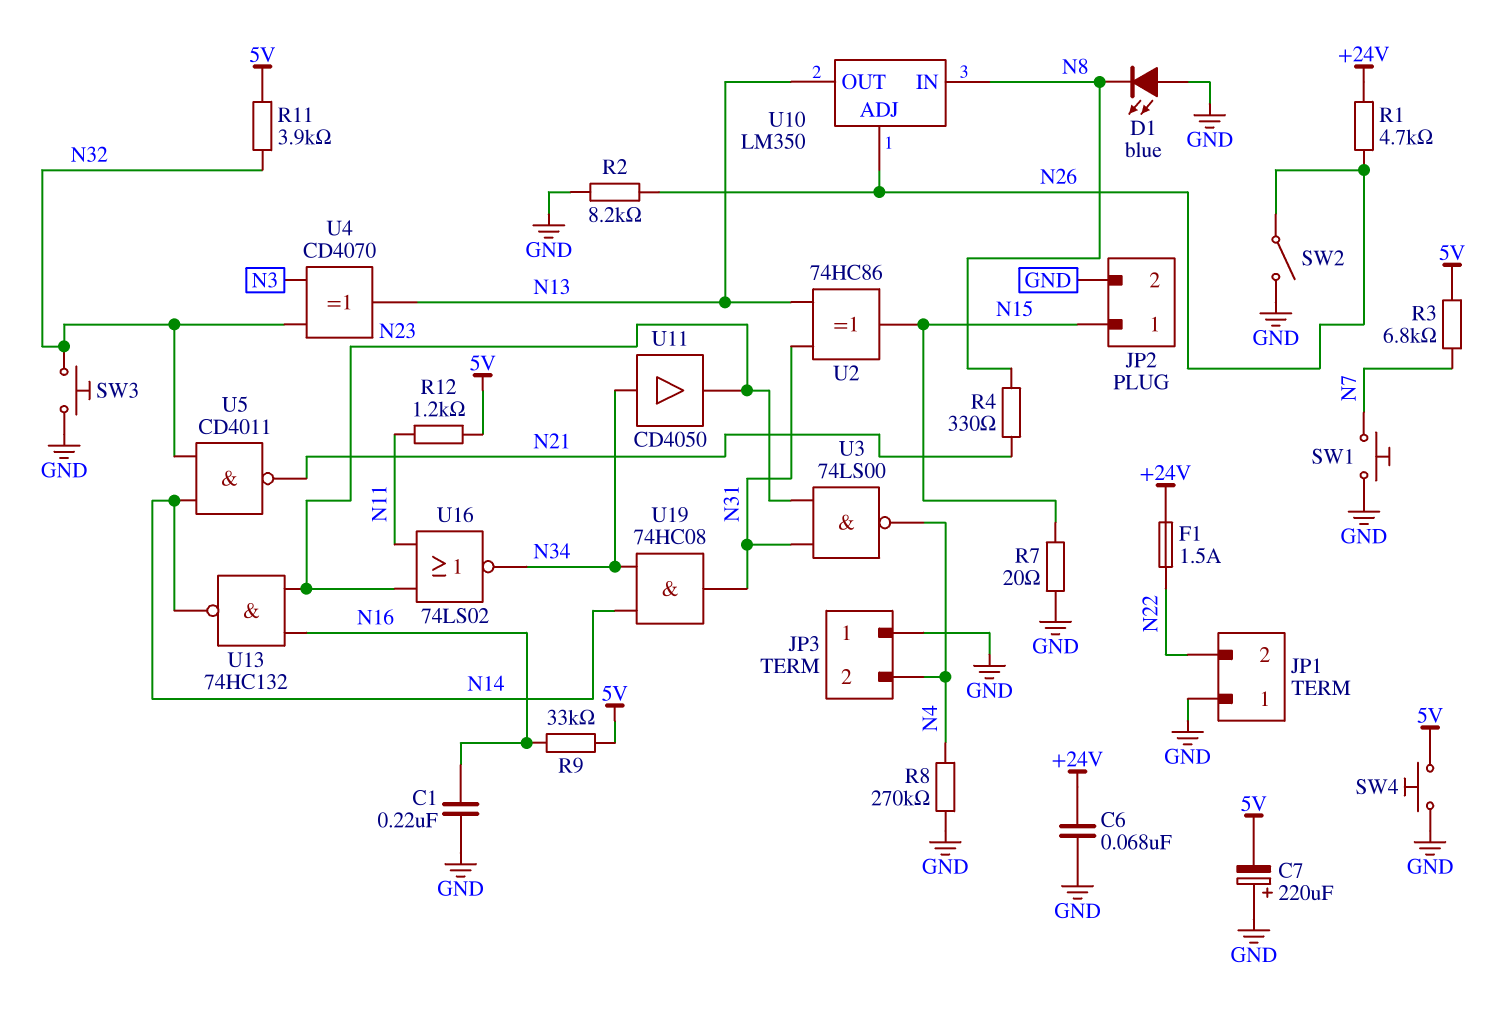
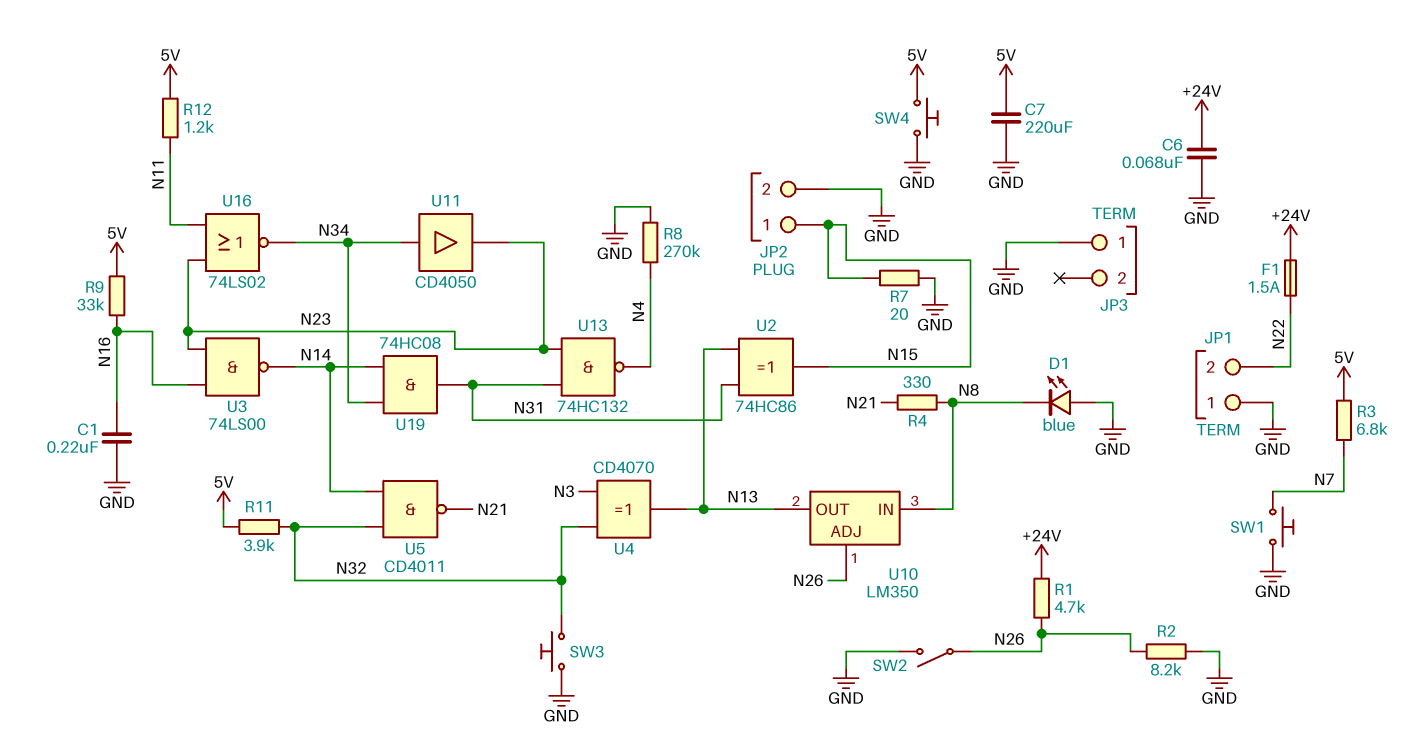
C7: 220uF (plus GND, minus 5V) -> 220uF (5V, GND)
JP3 pin 2: N4 -> none
U3: NAND 74LS00 (in N23, in N31, out N4) -> NAND 74LS00 (in N16, in N23, out N14)
U13: NAND 74HC132 (in N16, in N23, out N14) -> NAND 74HC132 (in N23, in N31, out N4)

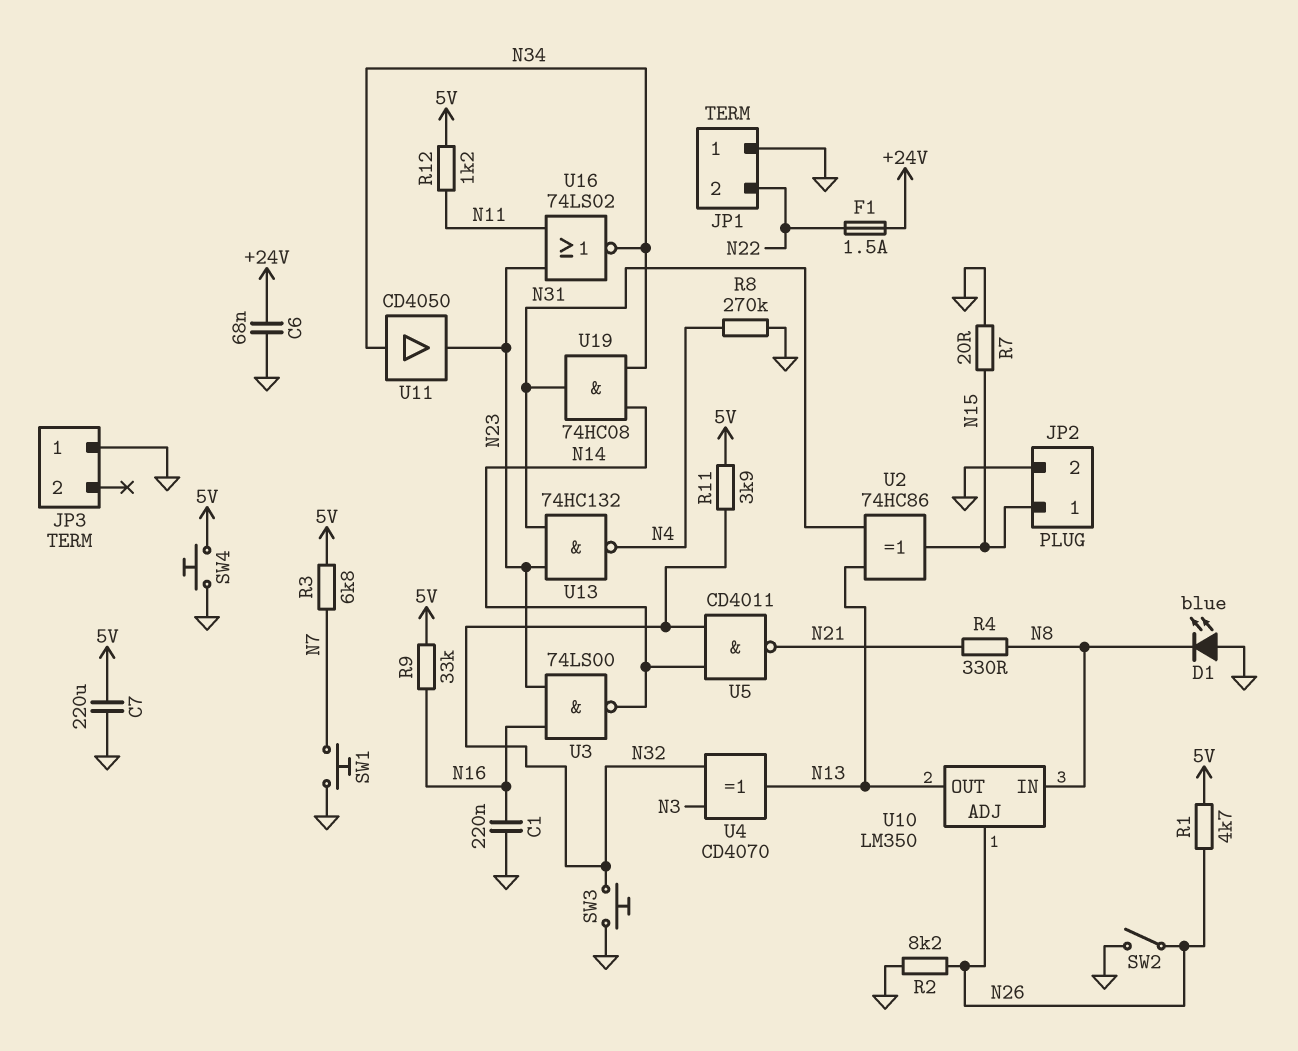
R1: 4.7k (+24V, N26) -> 4.7k (5V, N26)

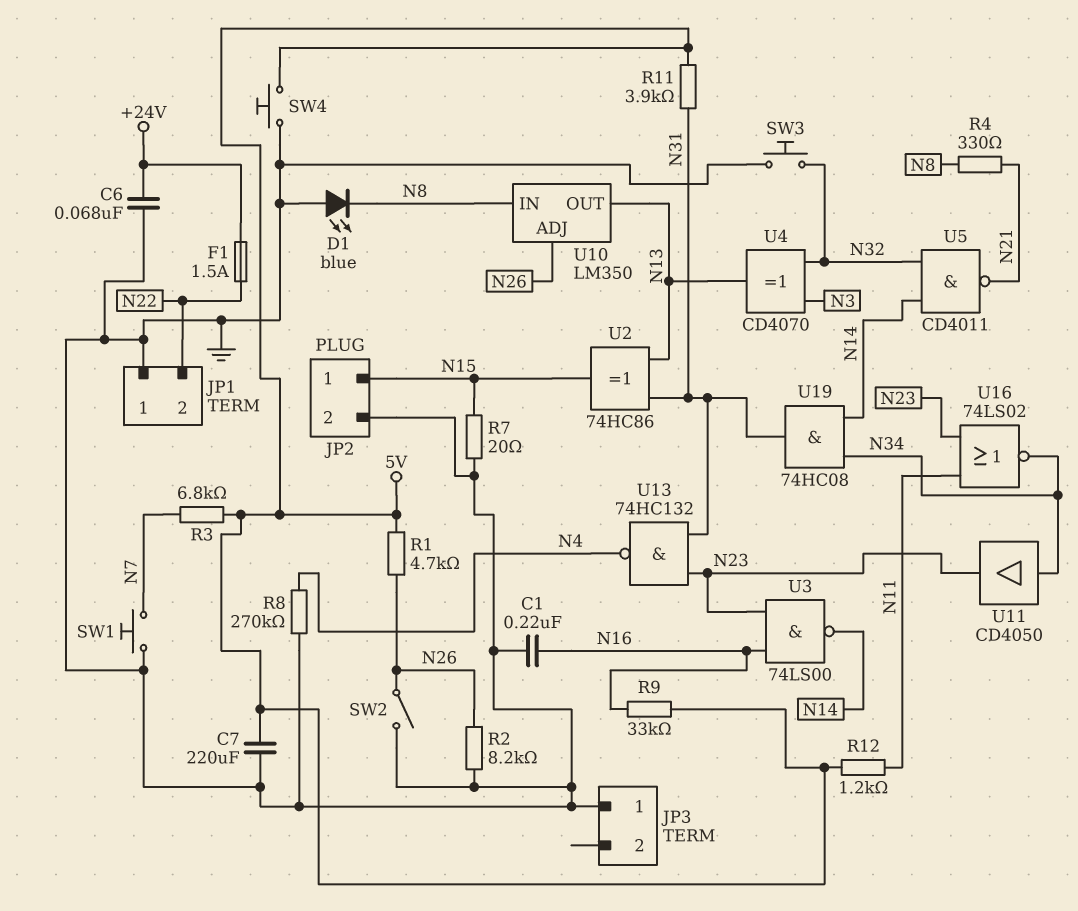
R11: 3.9k (5V, N32) -> 3.9k (5V, N31)

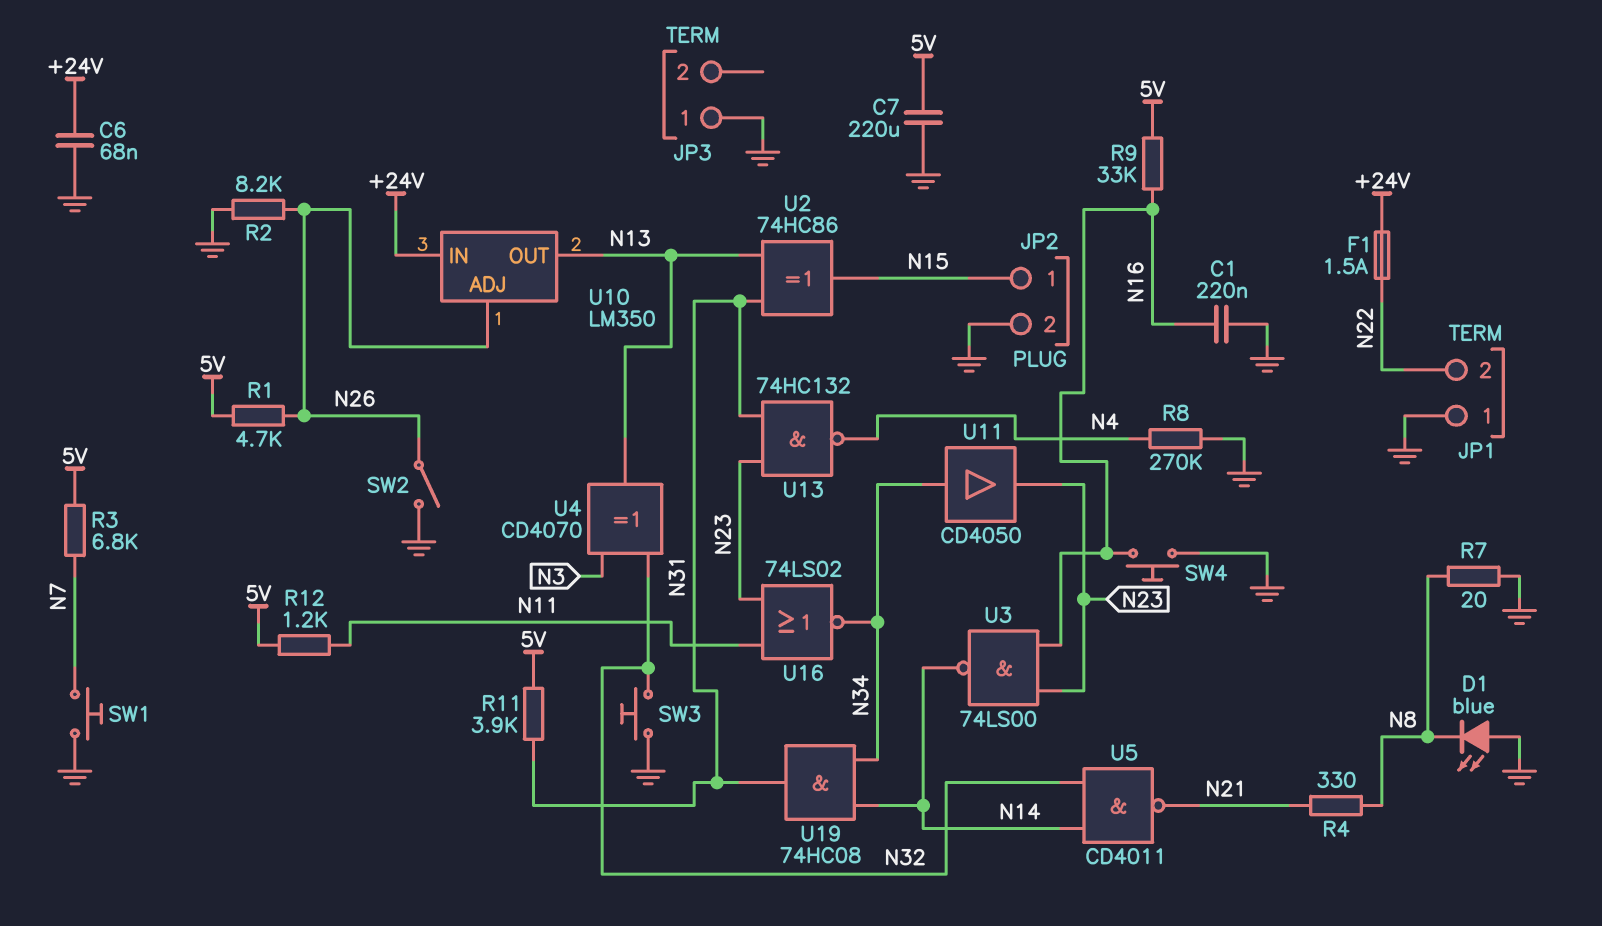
R7: 20 (GND, N15) -> 20 (GND, N8)
SW4: button (5V, GND) -> button (GND, N16)
U10 pin IN: N8 -> +24V

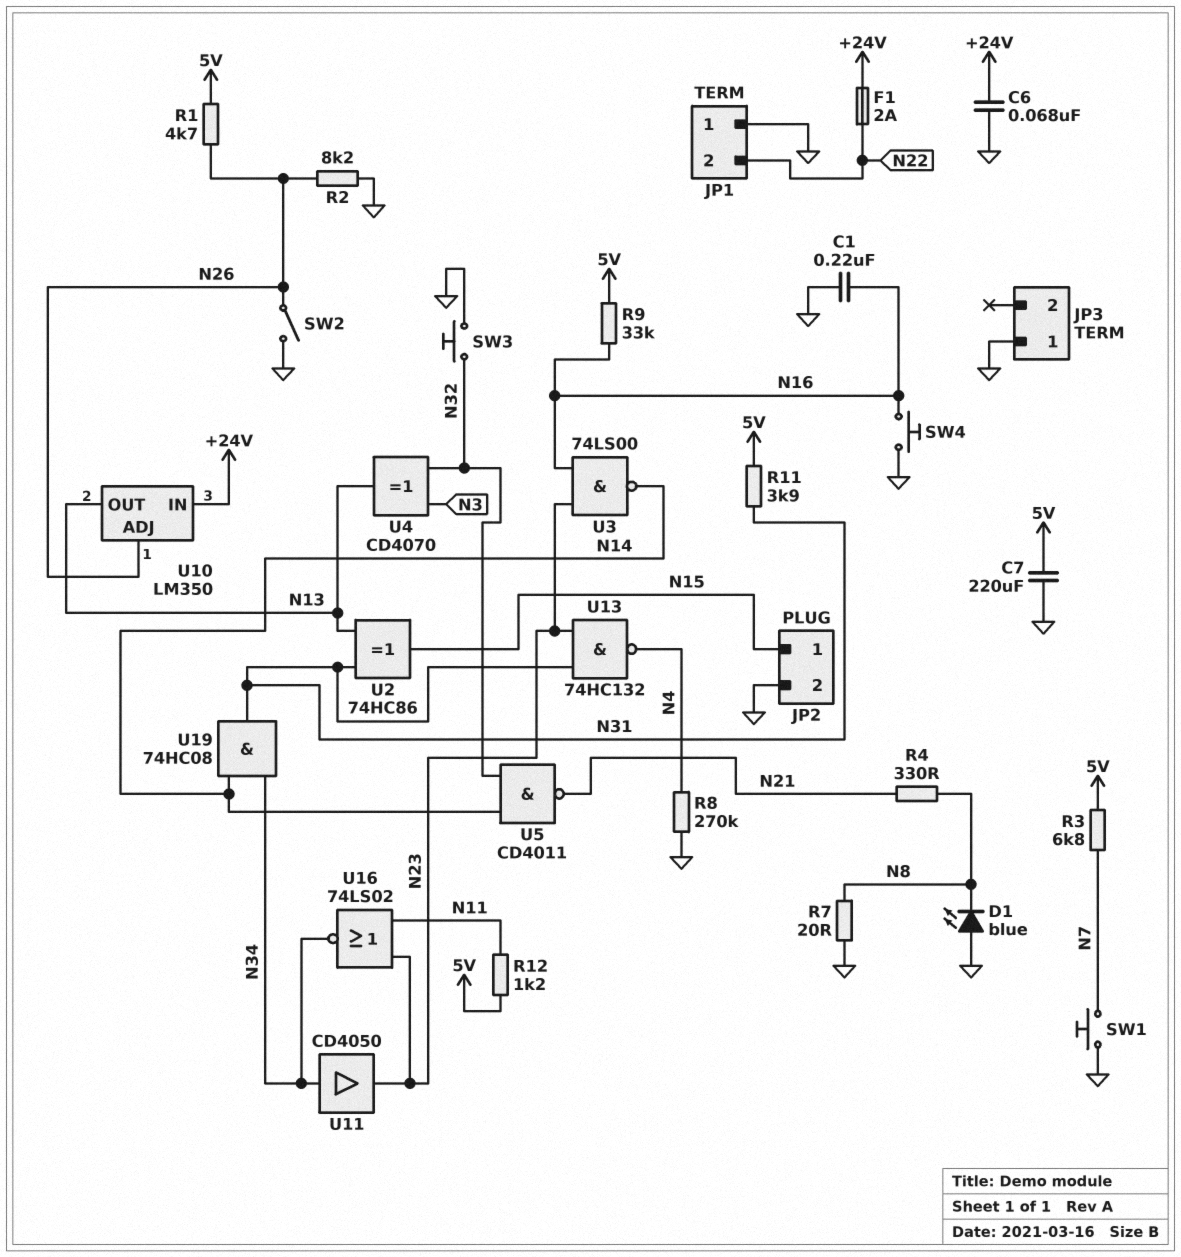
F1: 1.5A (+24V, N22) -> 2A (+24V, N22)

